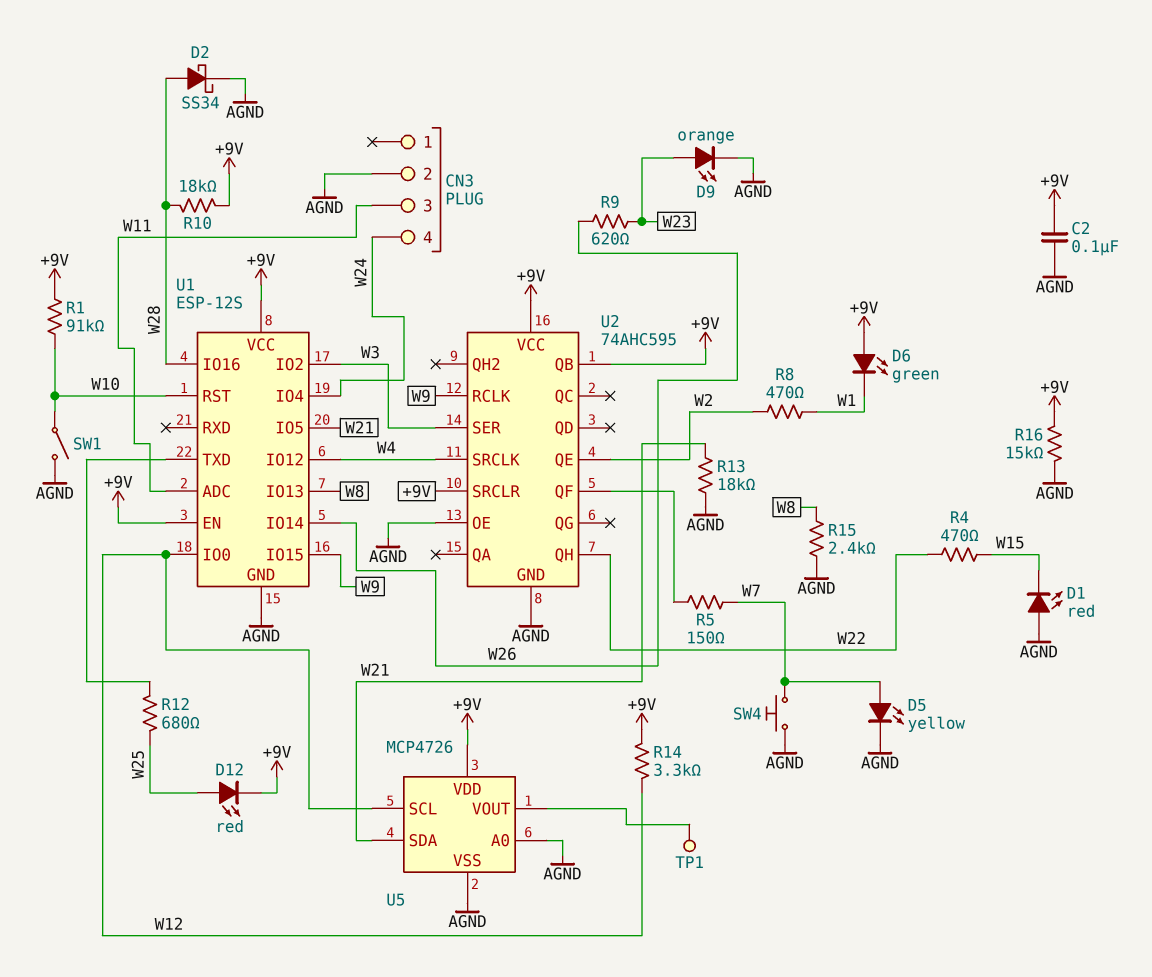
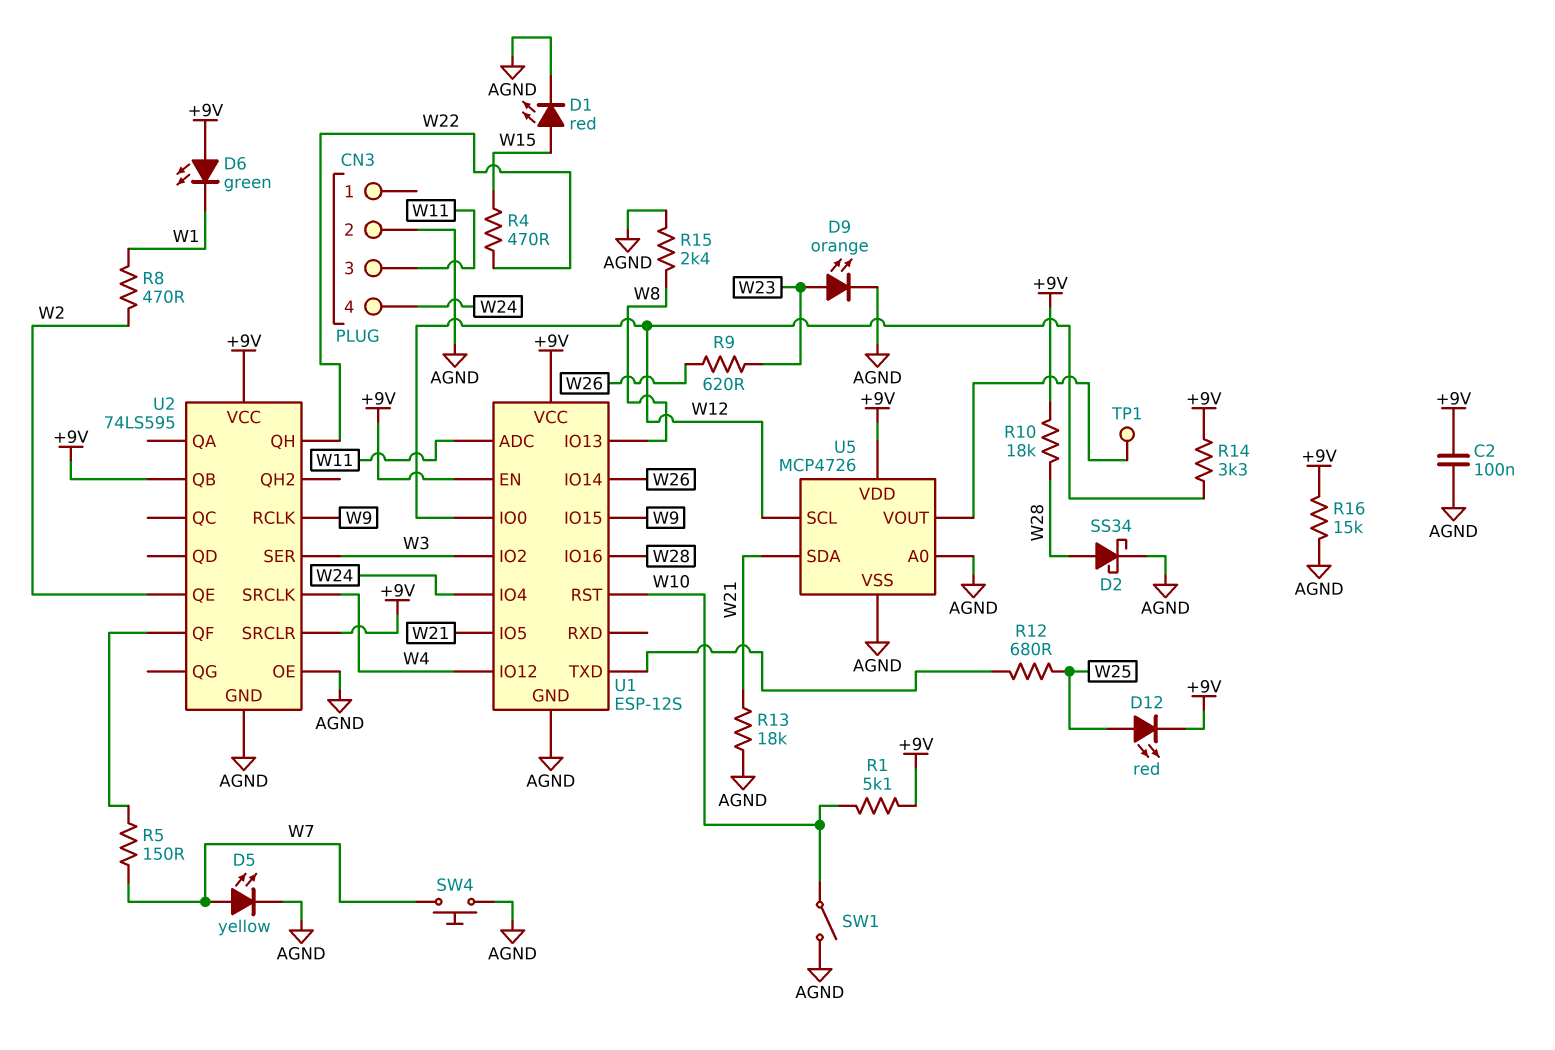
D1: LED red (A AGND, K W15) -> LED red (A W15, K AGND)
R1: 91k (+9V, W10) -> 5.1k (+9V, W10)
U2: 74AHC595 -> 74LS595

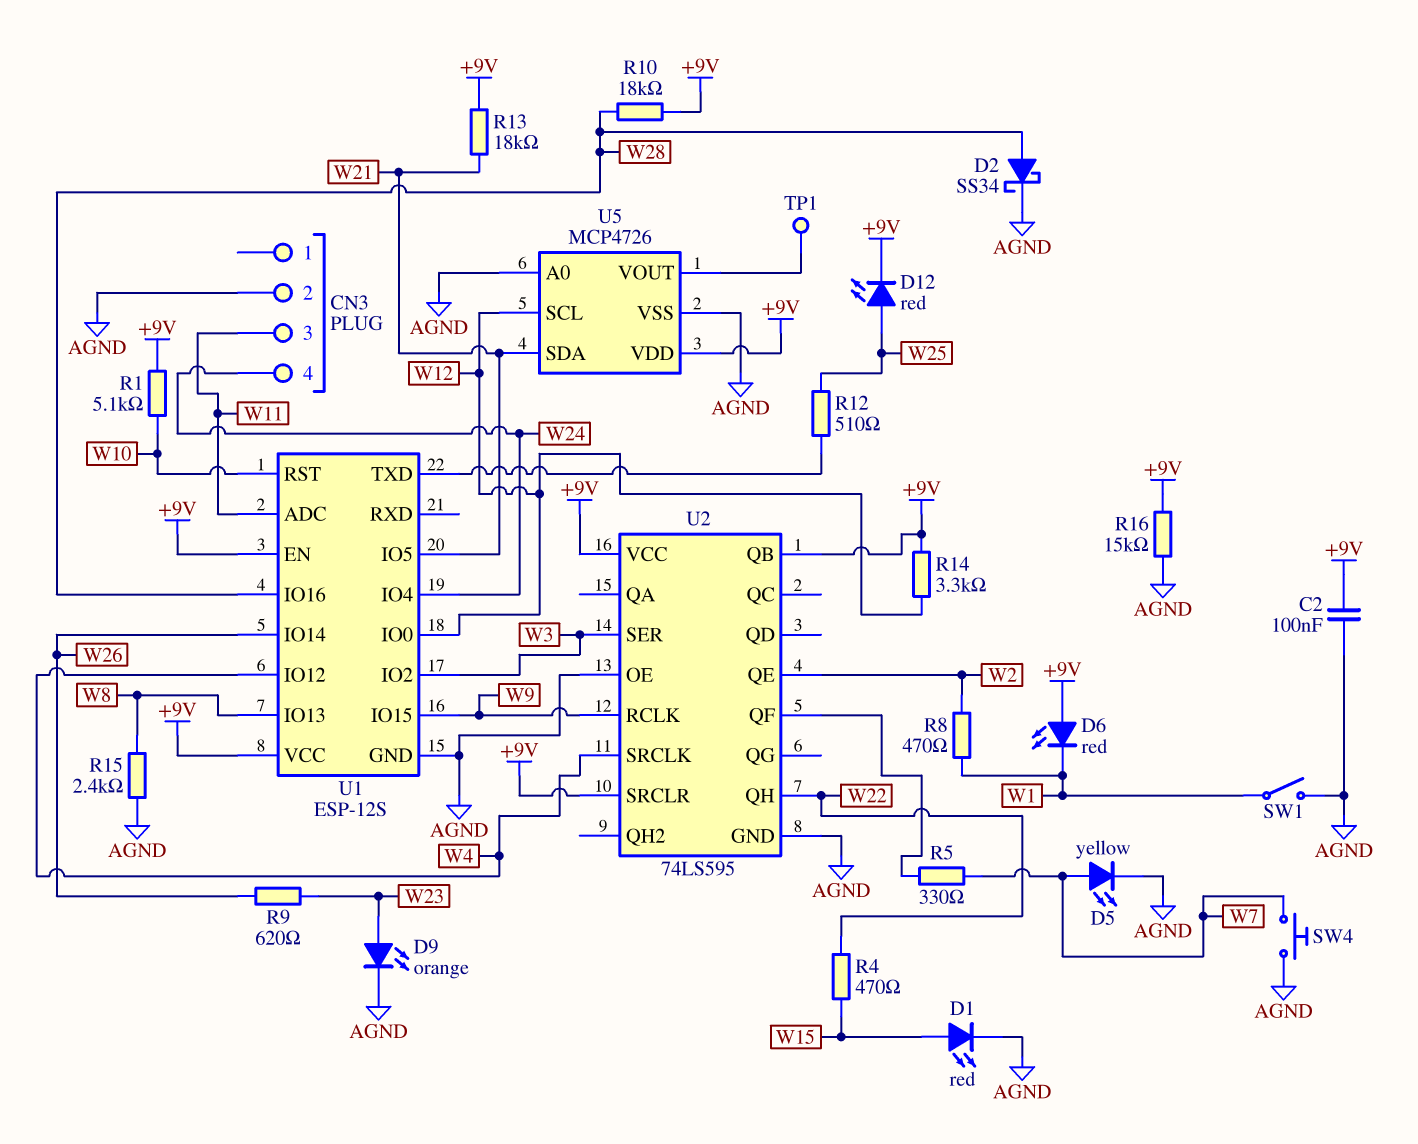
D6: LED green (A +9V, K W1) -> LED red (A +9V, K W1)
R5: 150 (U2/QF, W7) -> 330 (U2/QF, W7)
R12: 680 (U1/TXD, W25) -> 510 (U1/TXD, W25)
R13: 18k (AGND, W21) -> 18k (+9V, W21)
SW1: switch (AGND, W10) -> switch (AGND, W1)

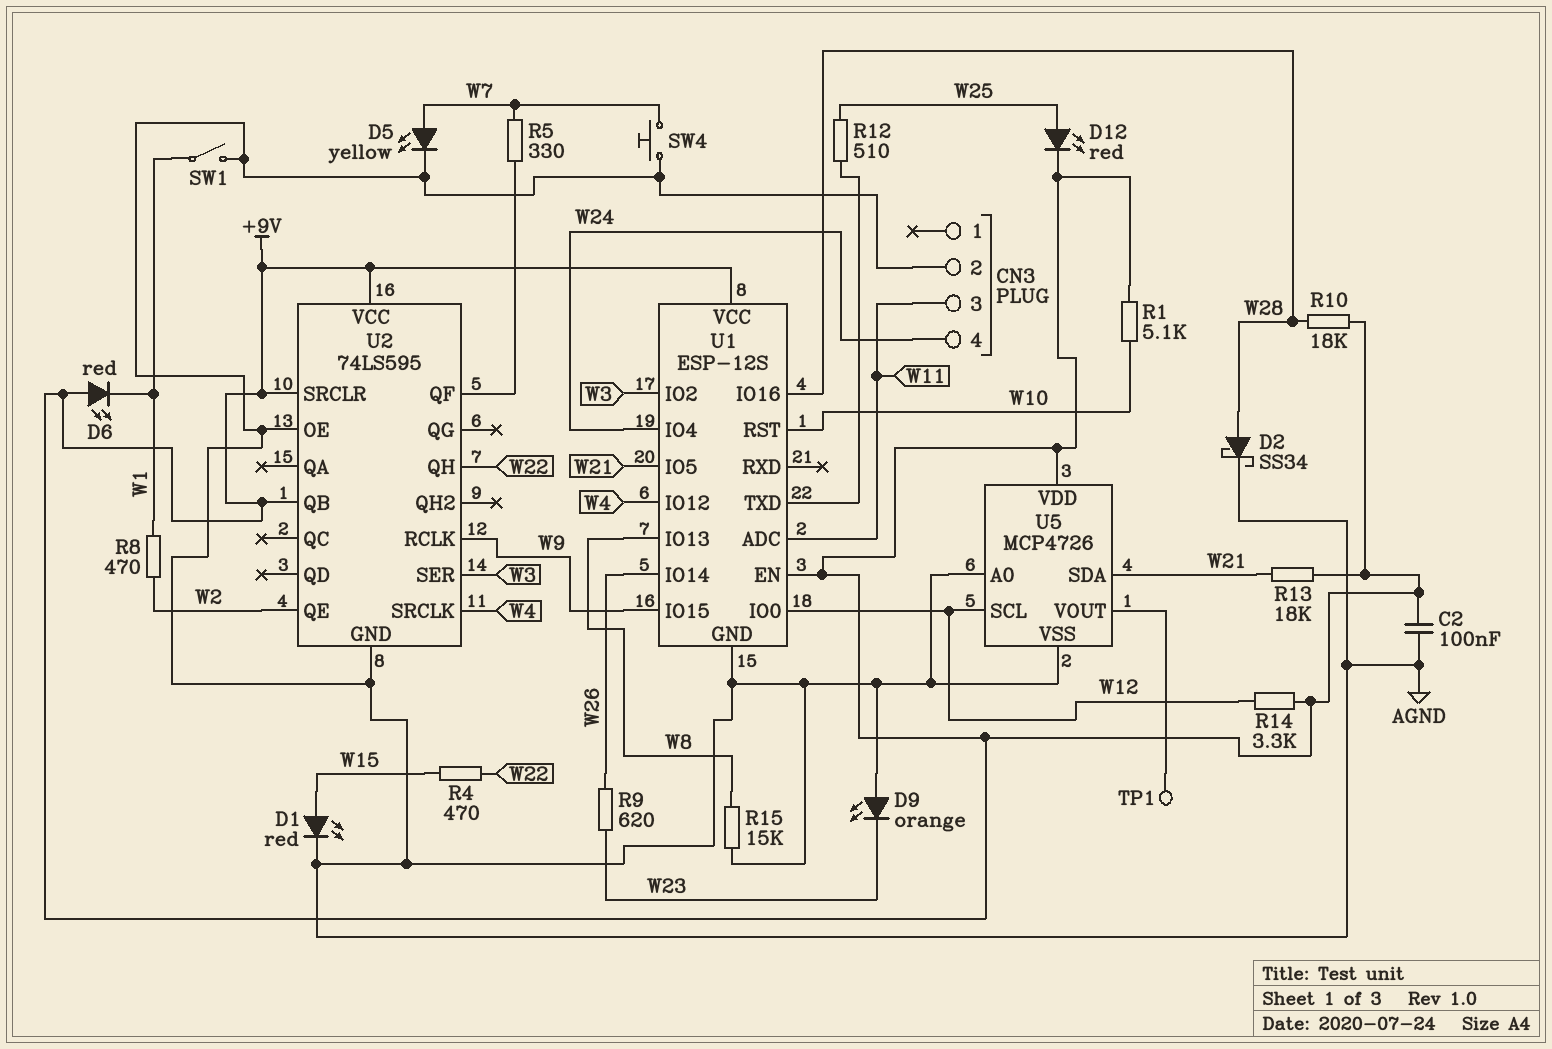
D9: LED orange (A W23, K AGND) -> LED orange (A AGND, K W23)
R15: 2.4k (AGND, W8) -> 15k (AGND, W8)
R16: 15k (+9V, AGND) -> none

